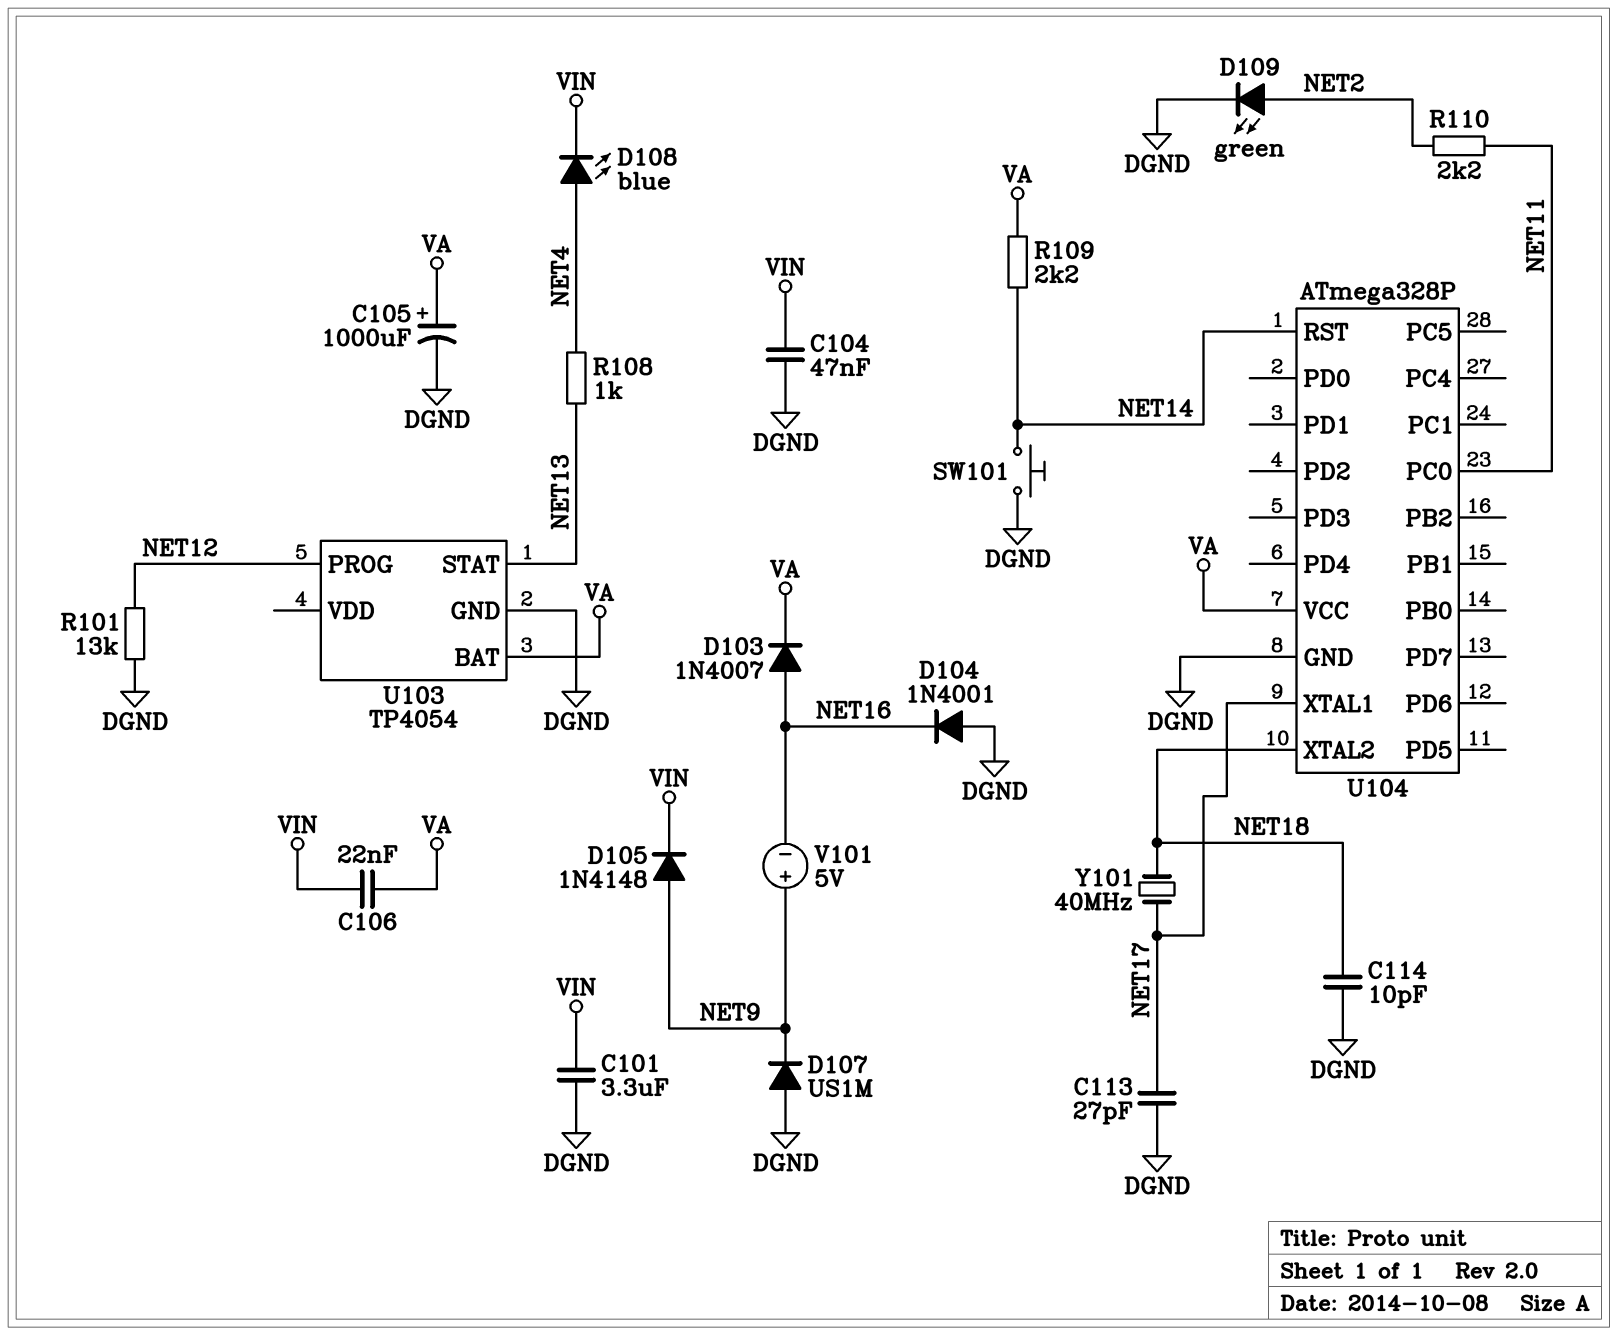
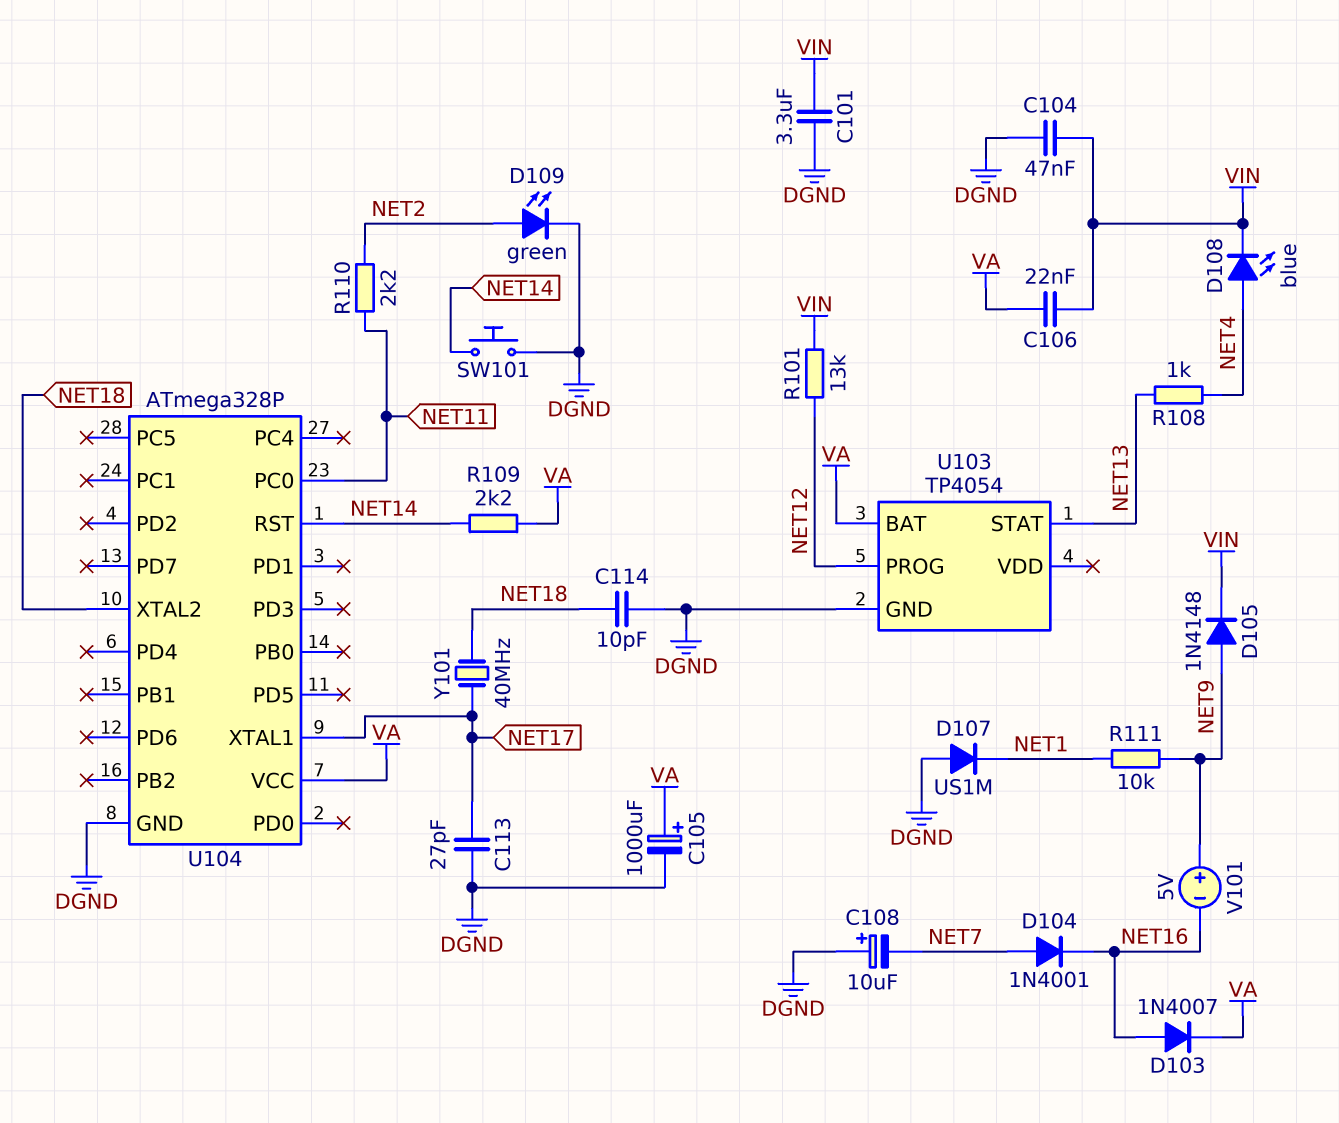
C108: none -> 10uF (plus DGND, minus NET7)
D104: diode 1N4001 (A DGND, K NET16) -> diode 1N4001 (A NET7, K NET16)
D107: diode US1M (A DGND, K NET9) -> diode US1M (A DGND, K NET1)
R101: 13k (DGND, NET12) -> 13k (NET12, VIN)
R111: none -> 10k (NET1, NET9)

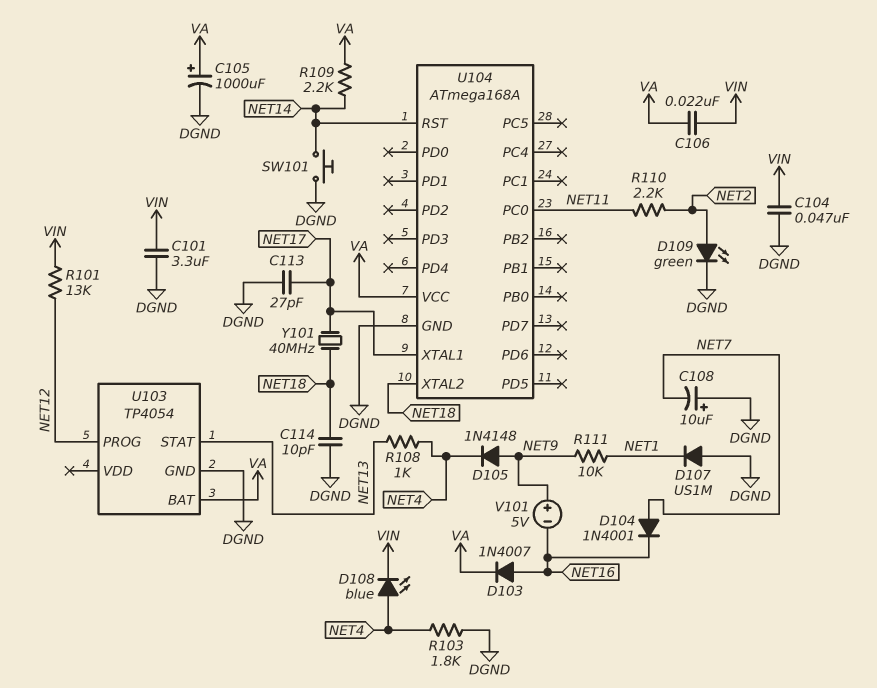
D105: diode 1N4148 (A NET9, K VIN) -> diode 1N4148 (A NET9, K NET4)
R103: none -> 1.8k (DGND, NET4)
U104: ATmega328P -> ATmega168A

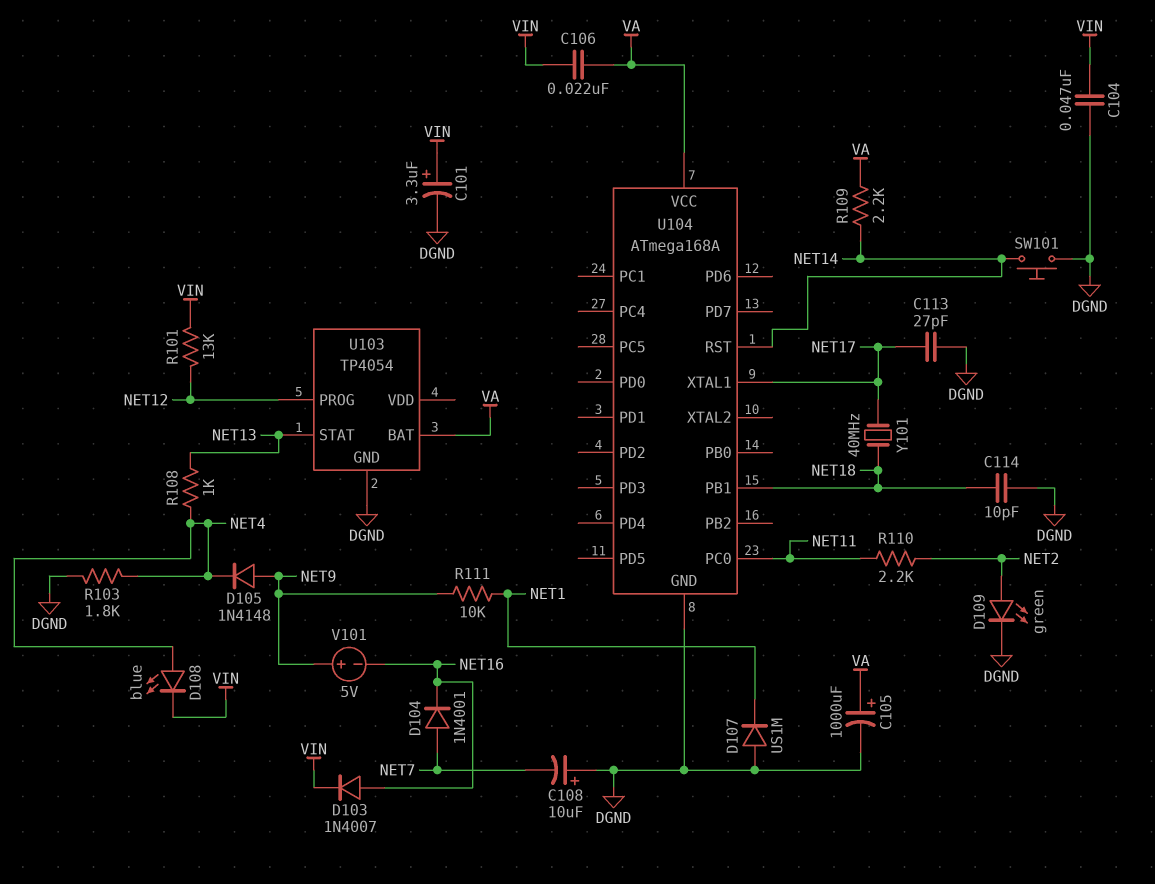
C101: 3.3uF (DGND, VIN) -> 3.3uF (plus VIN, minus DGND)
D103: diode 1N4007 (A NET16, K VA) -> diode 1N4007 (A NET16, K VIN)
U104 pin PB1: none -> NET18
U104 pin XTAL2: NET18 -> none

